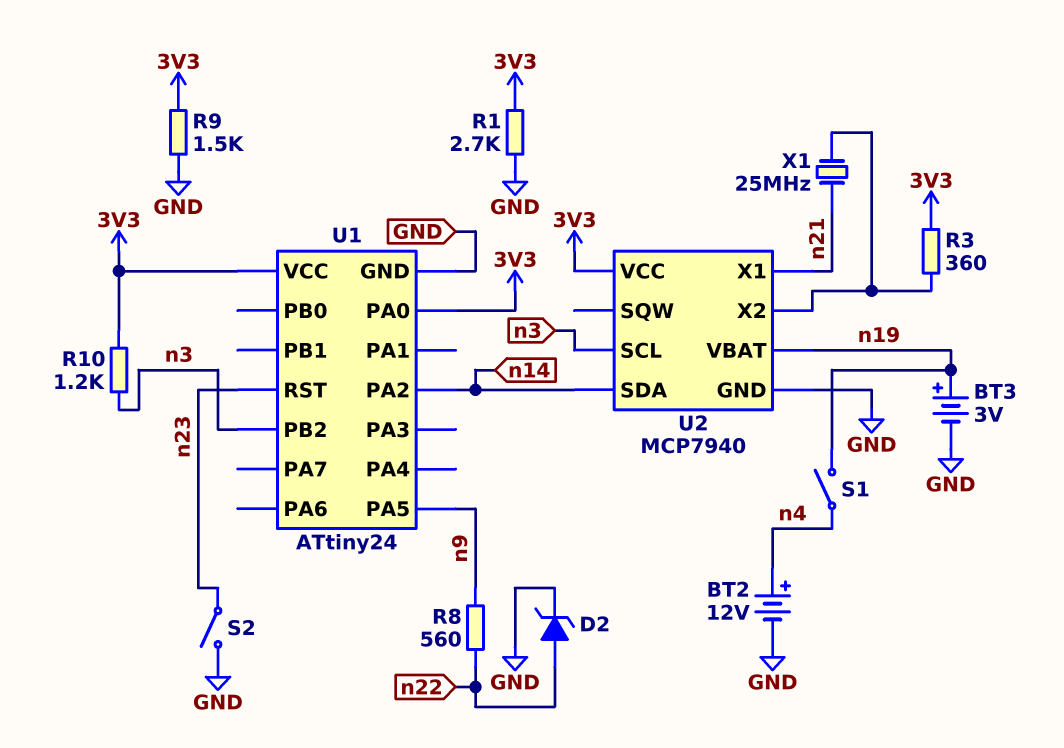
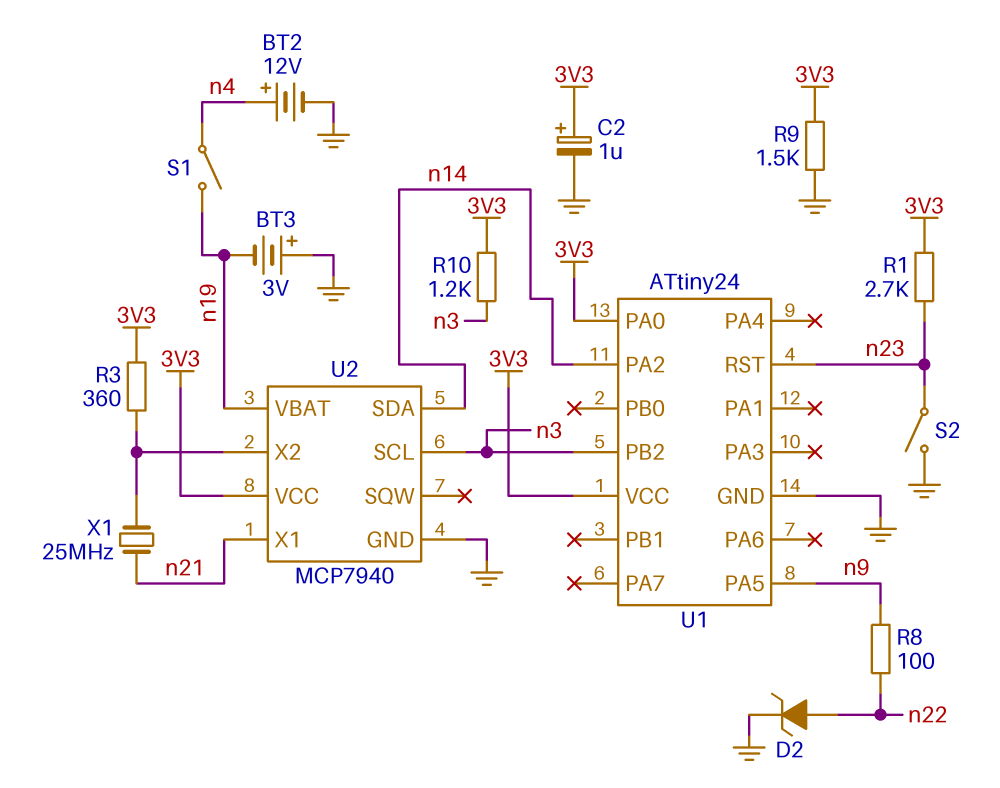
BT3: 3V (plus n19, minus GND) -> 3V (plus GND, minus n19)
C2: none -> 1uF (plus 3V3, minus GND)
R1: 2.7k (3V3, GND) -> 2.7k (3V3, n23)
R8: 560 (n9, n22) -> 100 (n9, n22)

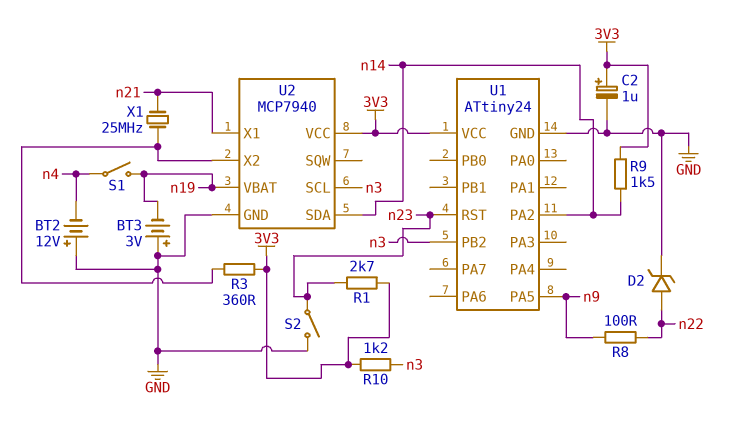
BT2: 12V (plus n4, minus GND) -> 12V (plus GND, minus n4)
R9: 1.5k (3V3, GND) -> 1.5k (3V3, n14)
U1 pin PA0: 3V3 -> none

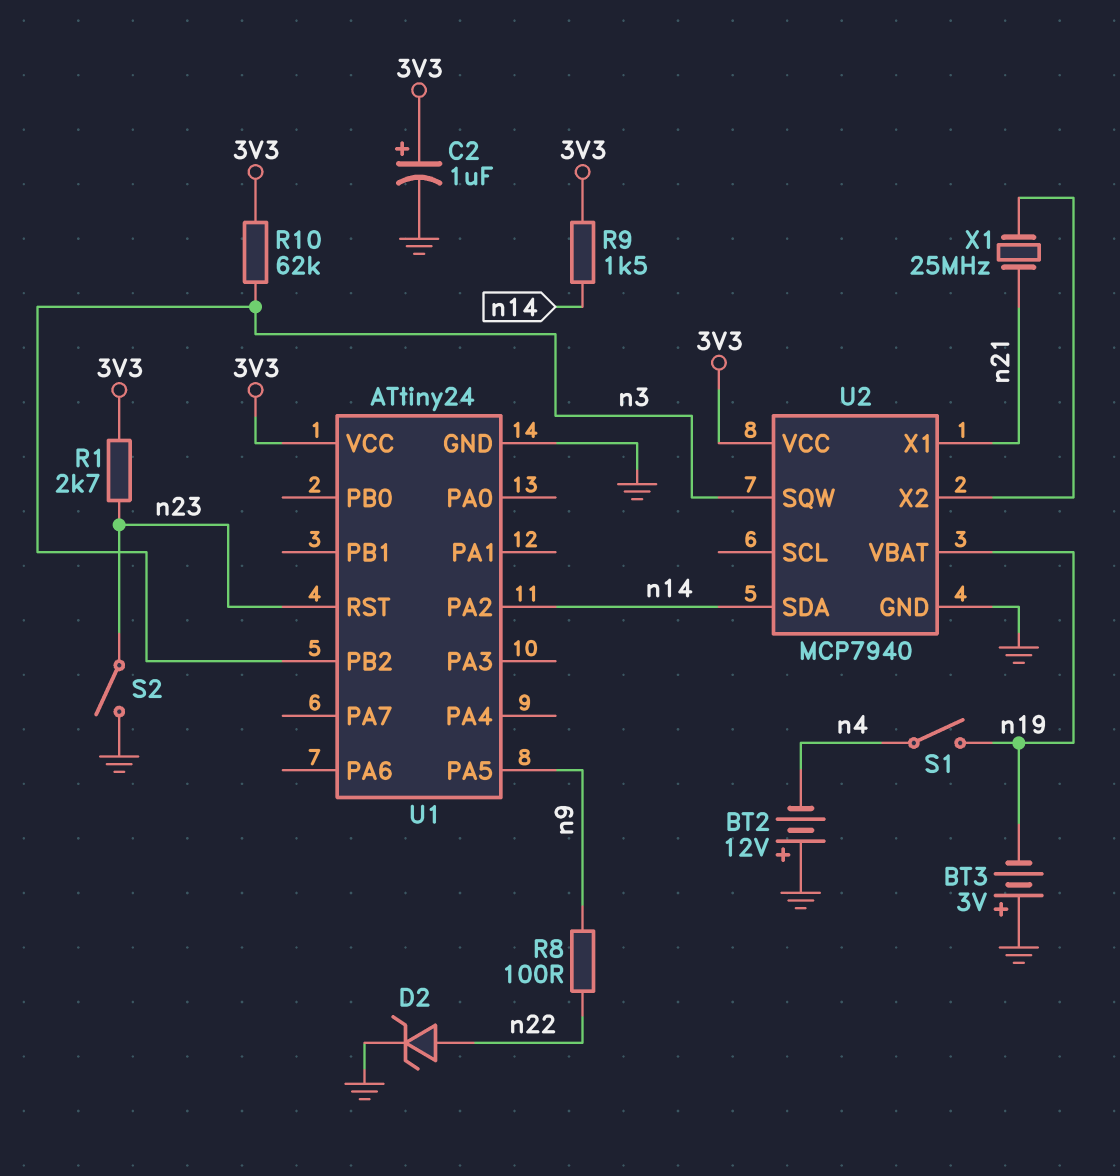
R3: 360 (3V3, U2/X2) -> none
R10: 1.2k (3V3, n3) -> 62k (3V3, n3)
U2 pin SCL: n3 -> none
U2 pin SQW: none -> n3

